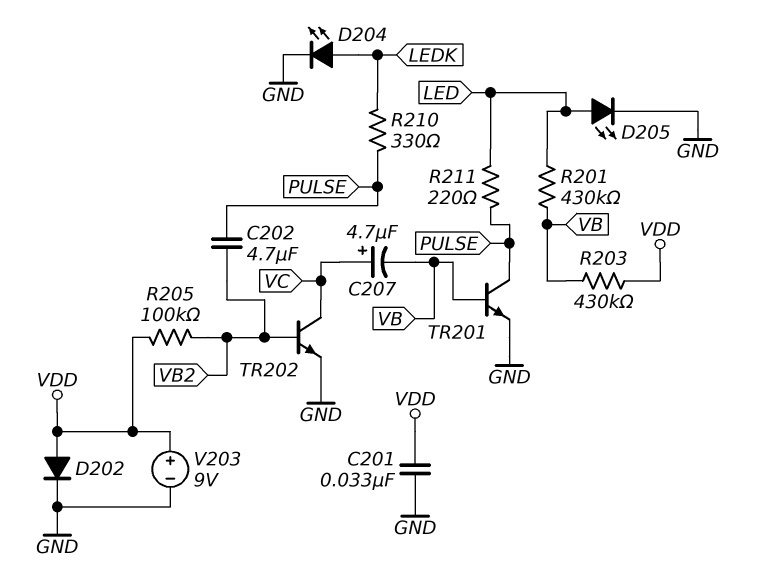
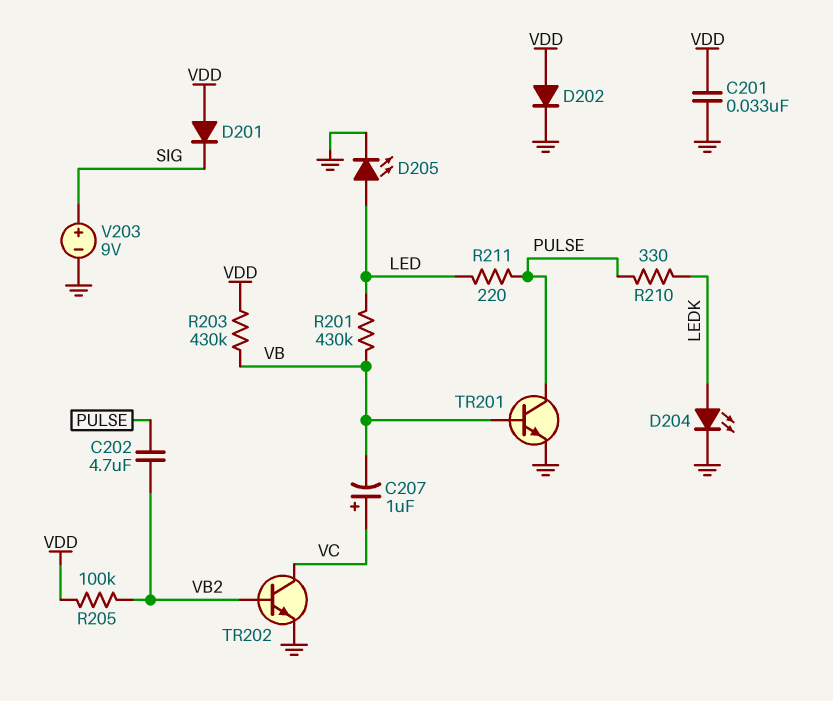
C207: 4.7uF (plus VC, minus VB) -> 1uF (plus VC, minus VB)
D201: none -> diode (A VDD, K SIG)
V203: 9V (plus VDD, minus GND) -> 9V (plus SIG, minus GND)

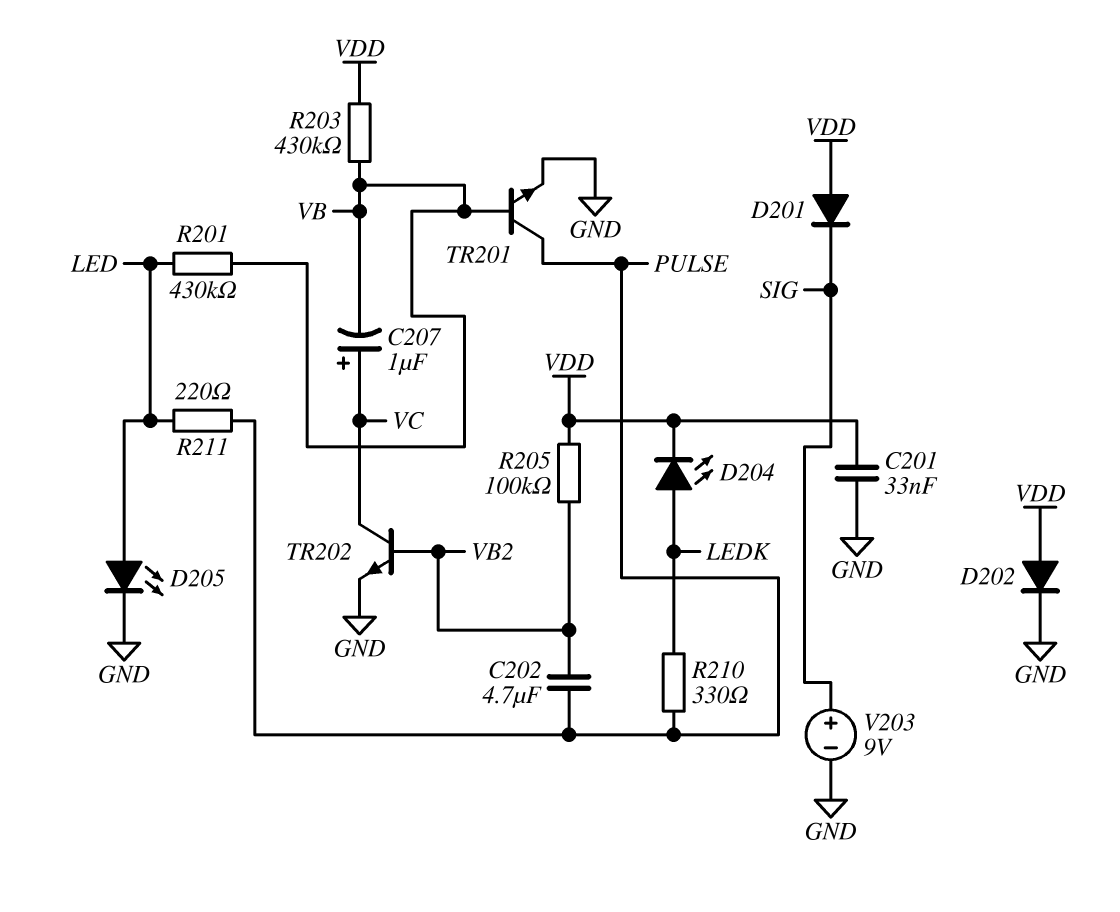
D204: LED (A LEDK, K GND) -> LED (A LEDK, K VDD)

